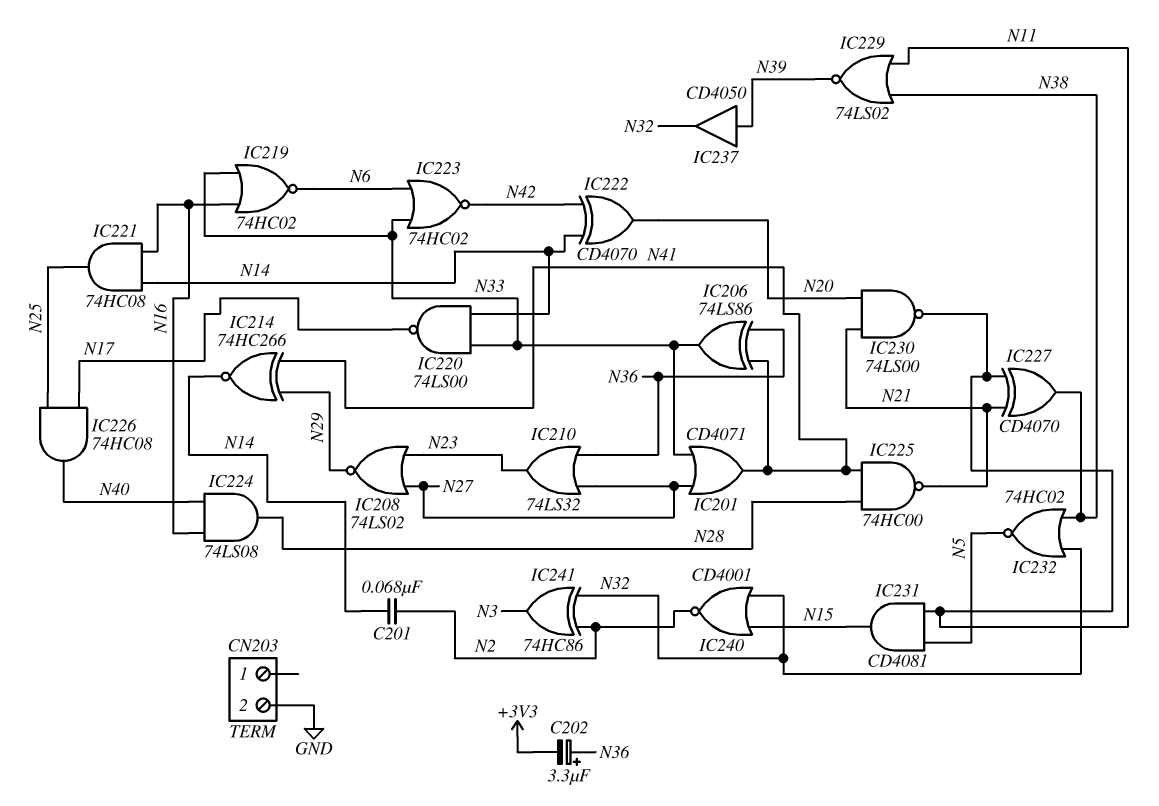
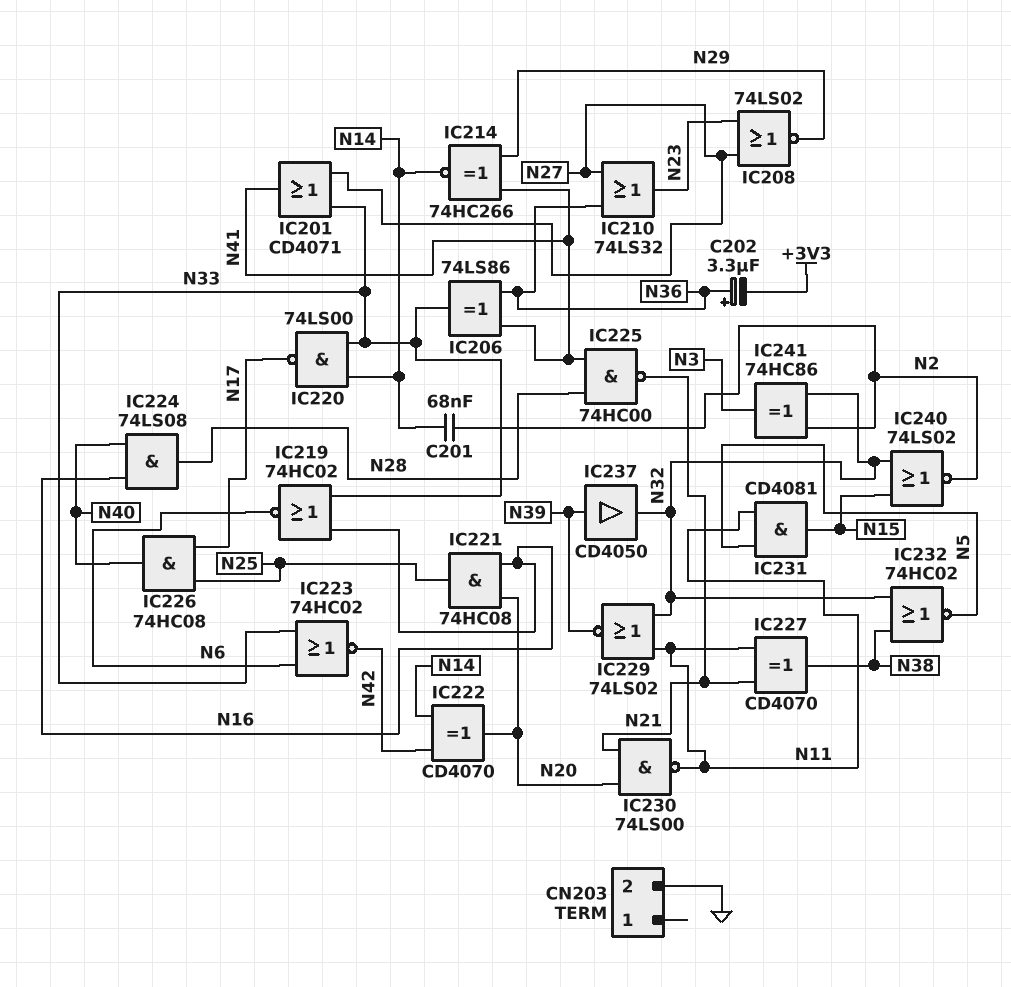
IC221: AND 74HC08 (in N14, in N16, out N25) -> AND 74HC08 (in N16, in N20, out N25)
IC229: NOR 74LS02 (in N11, in N38, out N39) -> NOR 74LS02 (in N11, in N32, out N39)
IC240: NOR CD4001 (in N15, in N32, out N2) -> NOR 74LS02 (in N15, in N32, out N2)

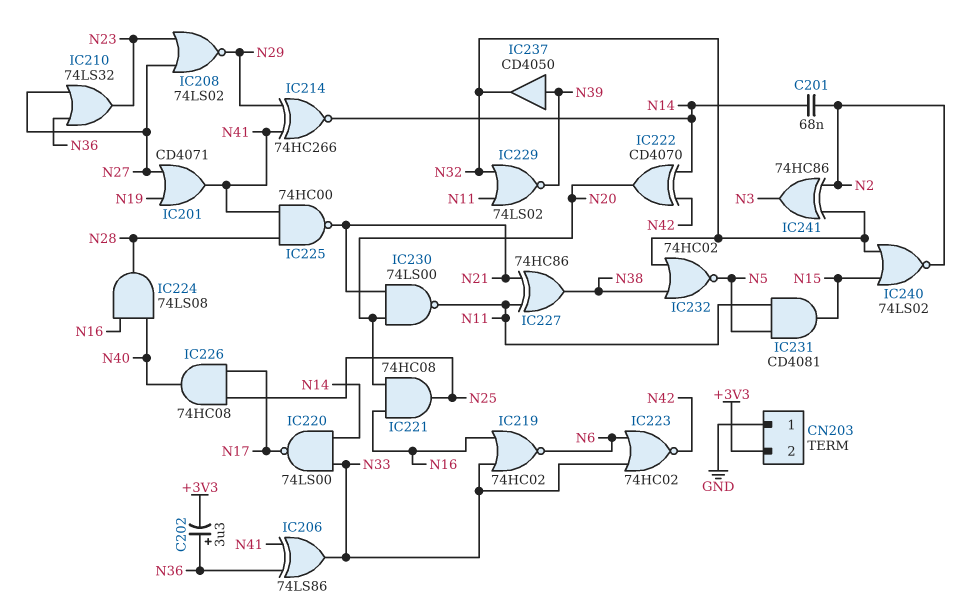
CN203 pin 1: none -> GND
CN203 pin 2: GND -> +3V3
IC201: OR CD4071 (in N27, in N33, out N41) -> OR CD4071 (in N19, in N27, out N41)
IC227: XOR CD4070 (in N11, in N21, out N38) -> XOR 74HC86 (in N11, in N21, out N38)

